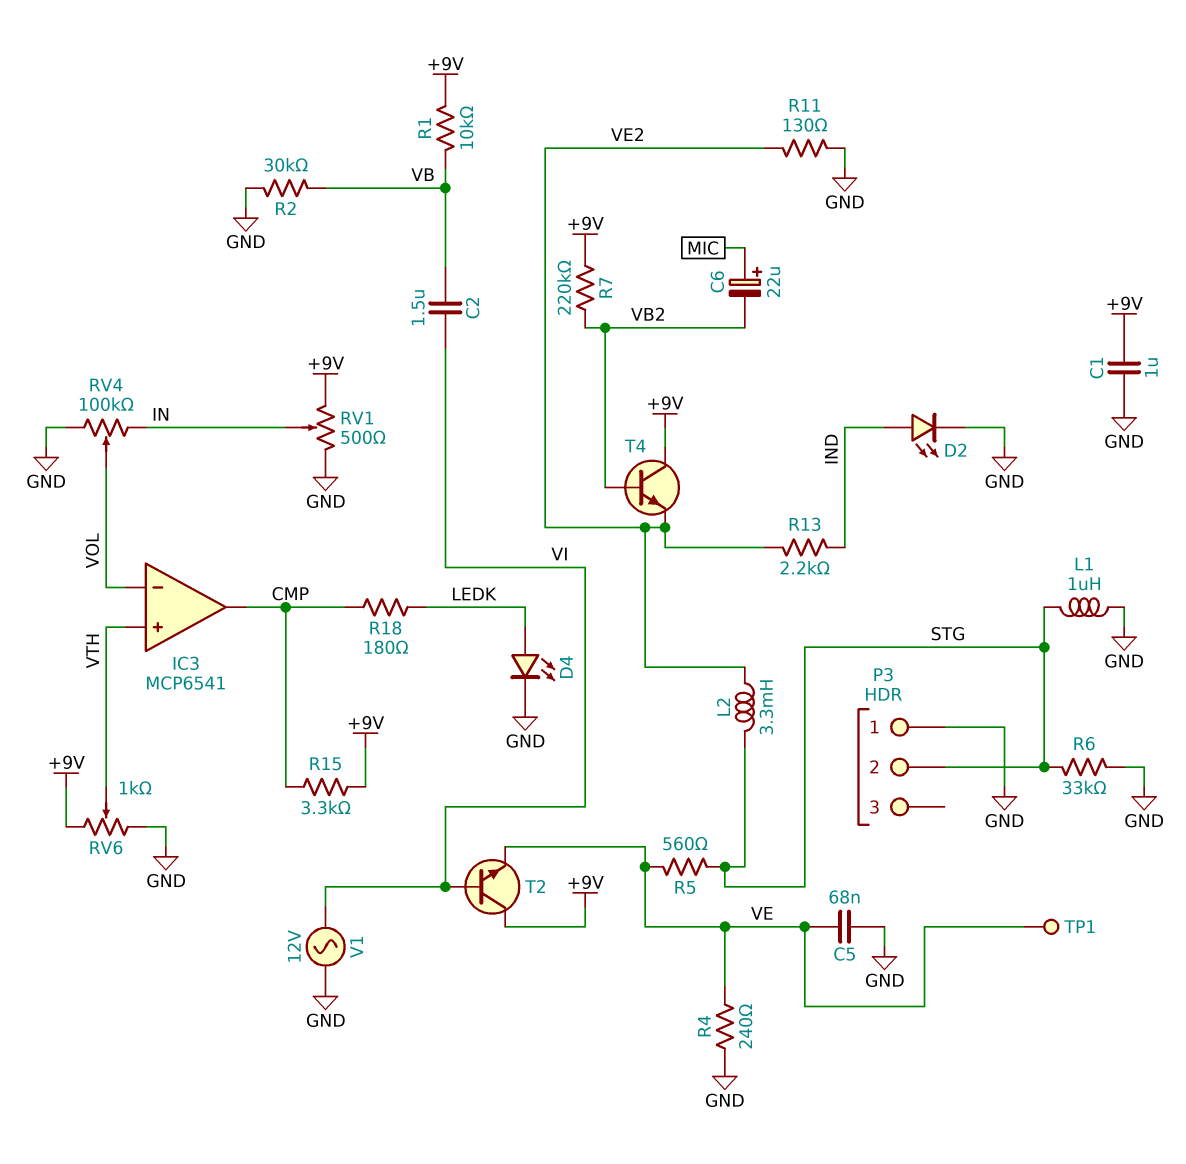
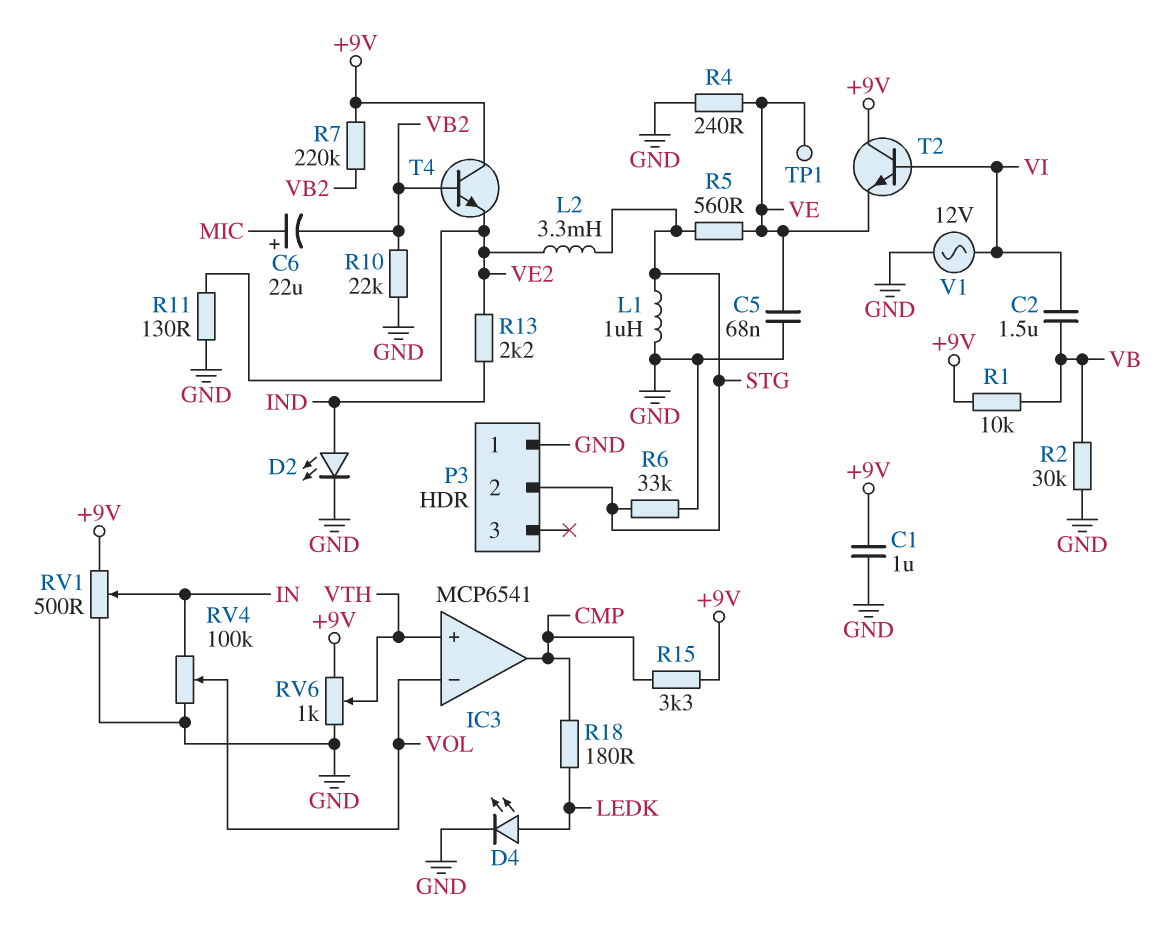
R10: none -> 22k (GND, VB2)

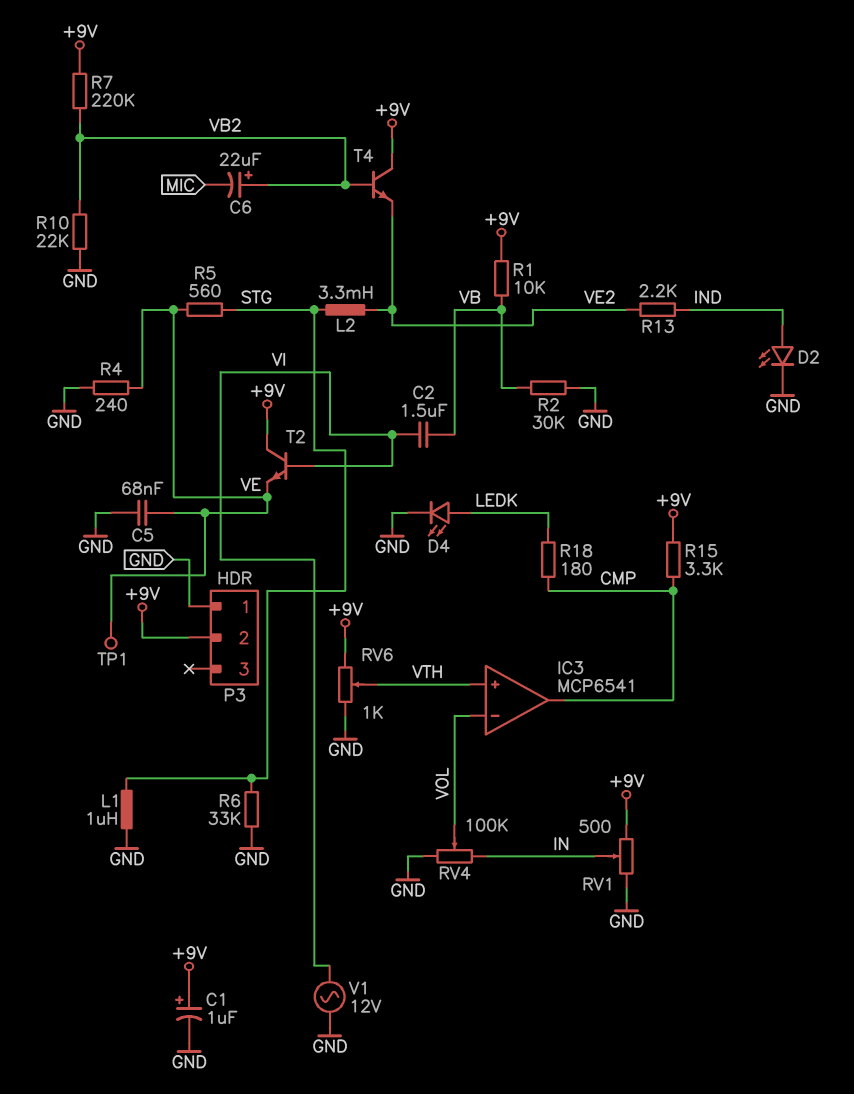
C1: 1uF (+9V, GND) -> 1uF (plus +9V, minus GND)
C6: 22uF (plus MIC, minus VB2) -> 22uF (plus VB2, minus MIC)
P3 pin 2: STG -> +9V
R11: 130 (GND, VE2) -> none

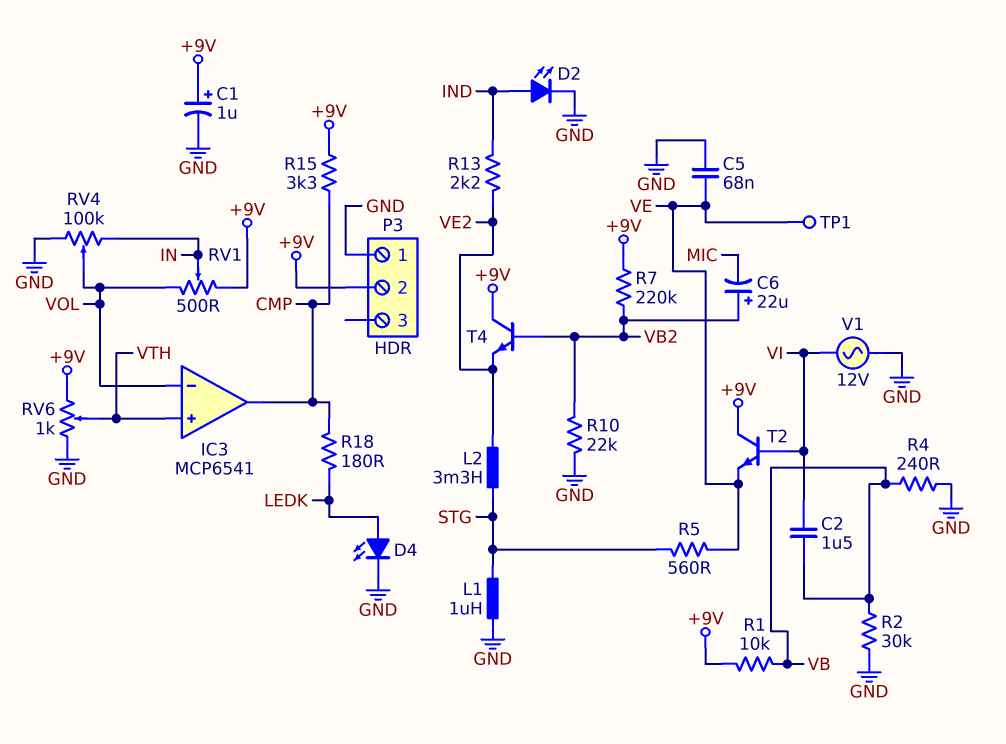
R4: 240 (GND, VE) -> 240 (GND, VB)
R6: 33k (GND, STG) -> none
RV1: 500 (+9V, GND, wiper IN) -> 500 (+9V, VOL, wiper IN)

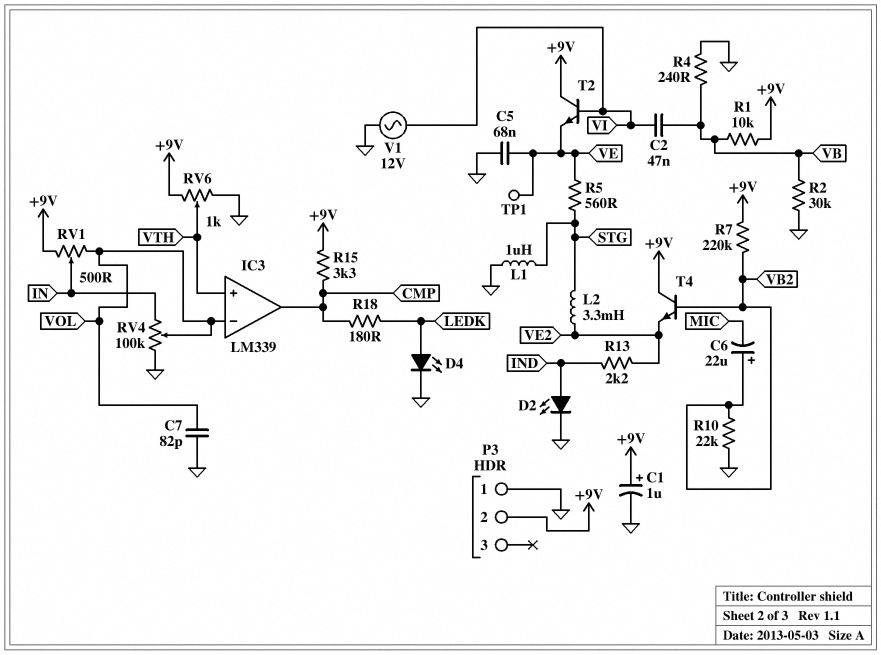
C2: 1.5uF (VB, VI) -> 47nF (VB, VI)
C7: none -> 82pF (GND, VOL)
IC3: MCP6541 -> LM339

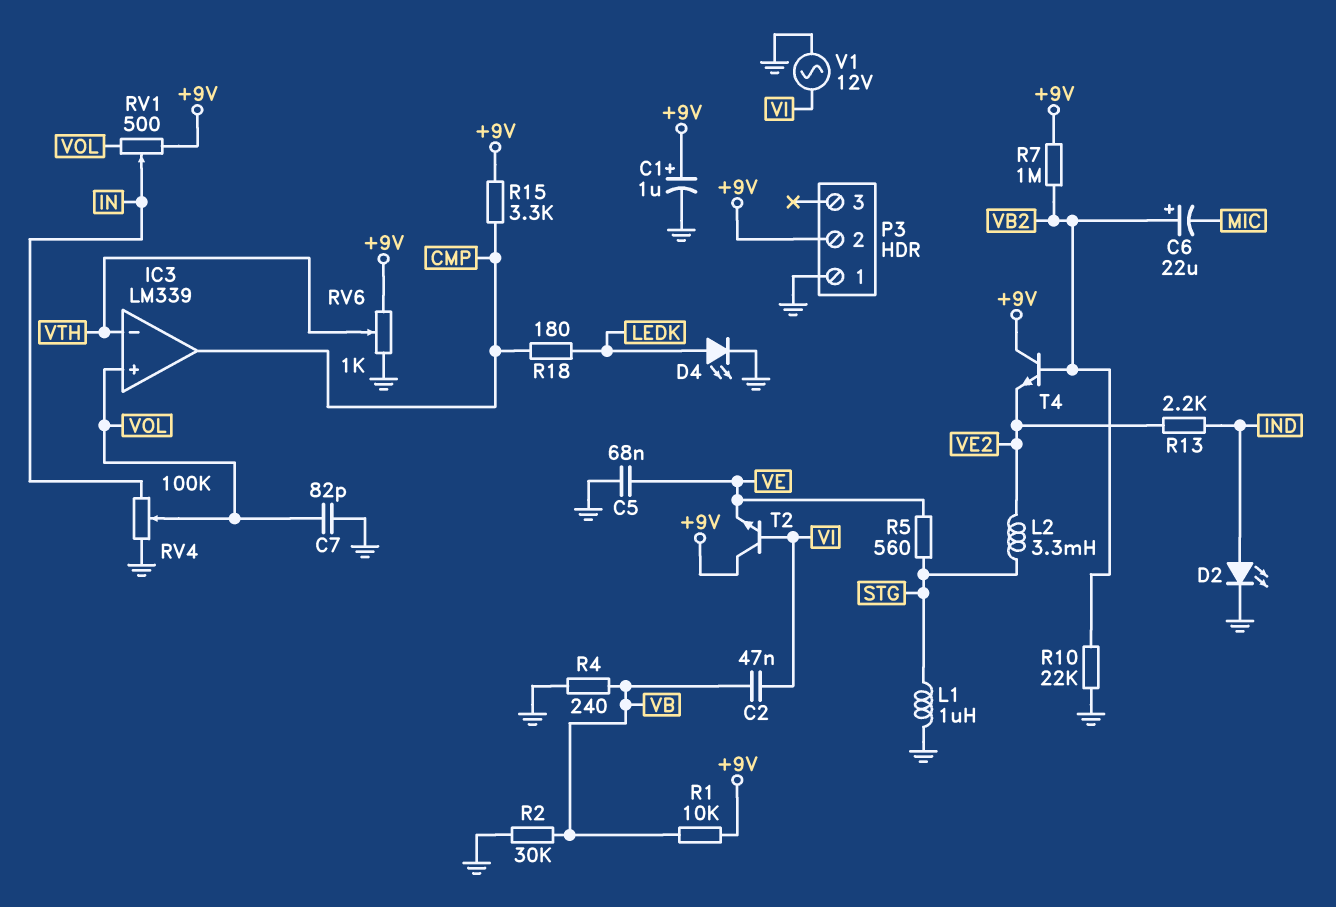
IC3 pin in+: VTH -> VOL
IC3 pin in-: VOL -> VTH
R7: 220k (+9V, VB2) -> 1M (+9V, VB2)
TP1: test point (VE) -> none

